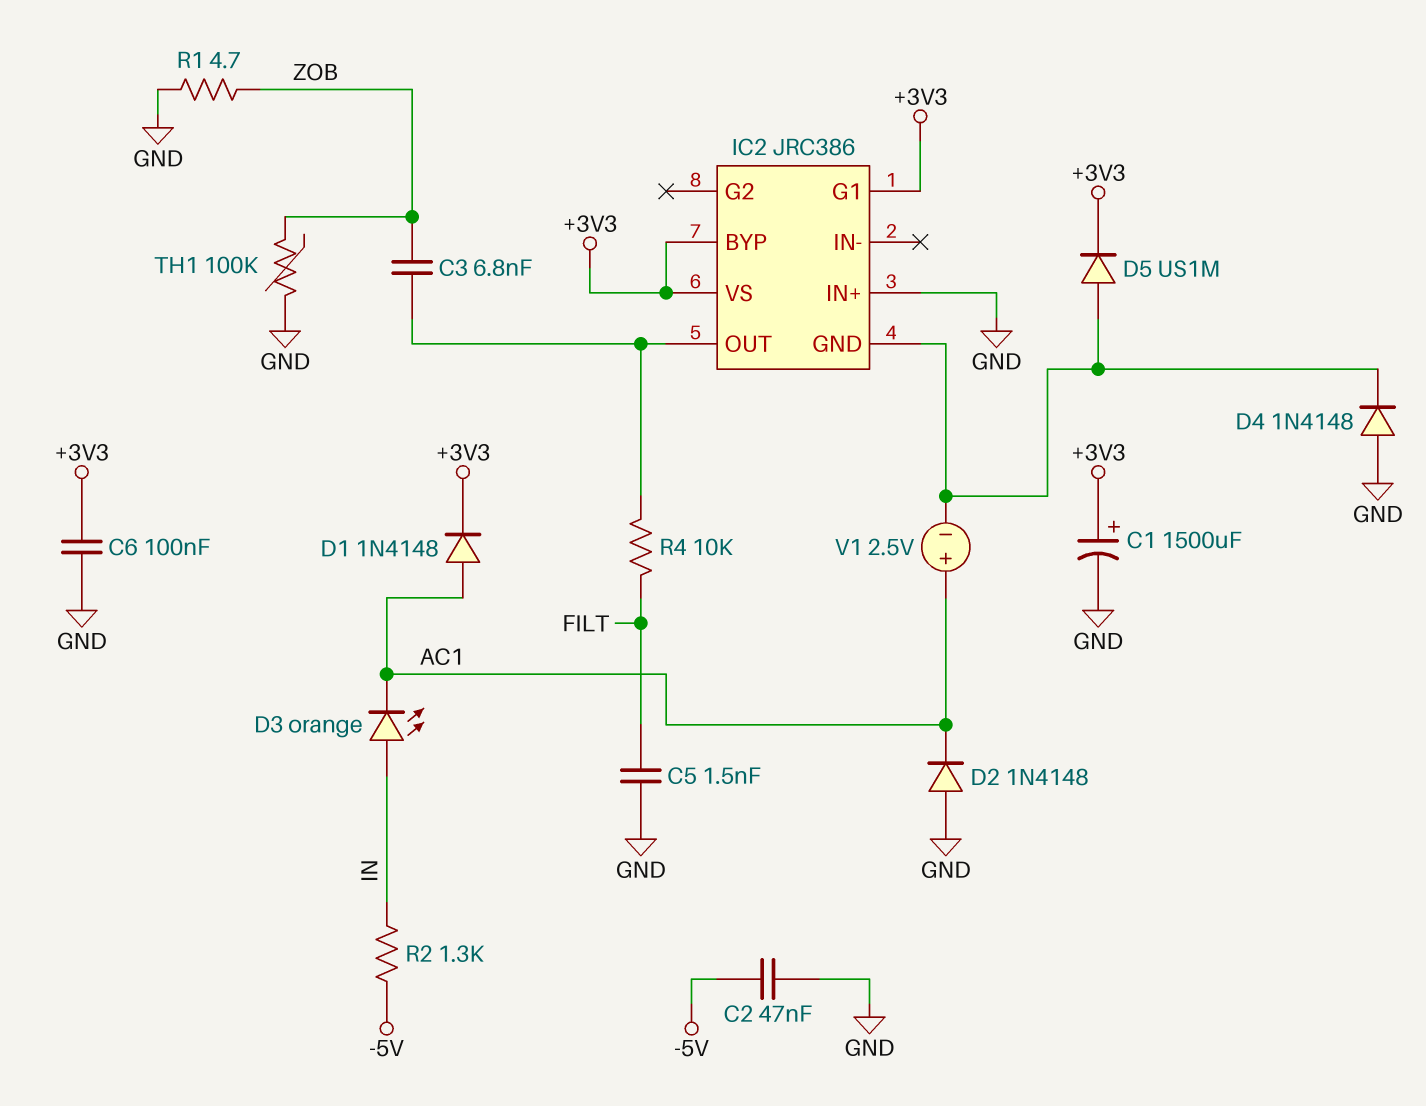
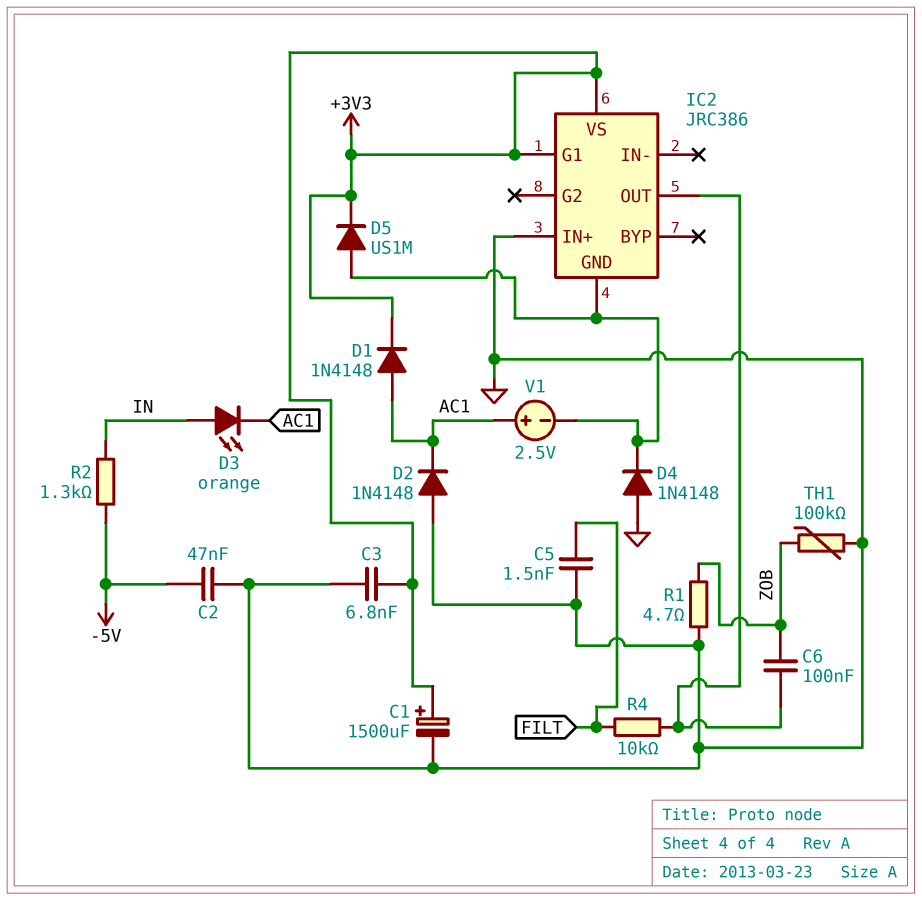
C3: 6.8nF (IC2/OUT, ZOB) -> 6.8nF (+3V3, GND)
C6: 100nF (+3V3, GND) -> 100nF (IC2/OUT, ZOB)
IC2 pin BYP: +3V3 -> none

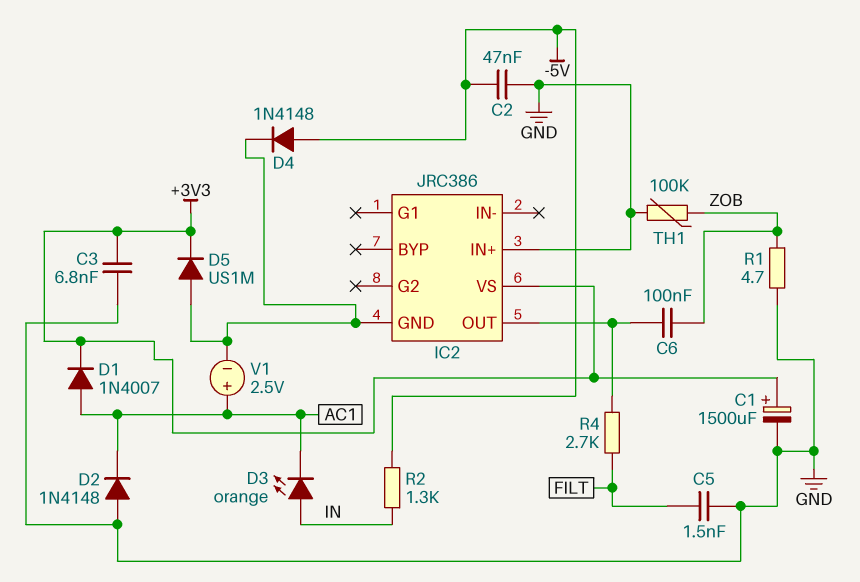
D1: diode 1N4148 (A AC1, K +3V3) -> diode 1N4007 (A AC1, K +3V3)
D4: diode 1N4148 (A GND, K IC2/GND) -> diode 1N4148 (A -5V, K IC2/GND)
IC2 pin G1: +3V3 -> none
R4: 10k (FILT, IC2/OUT) -> 2.7k (FILT, IC2/OUT)

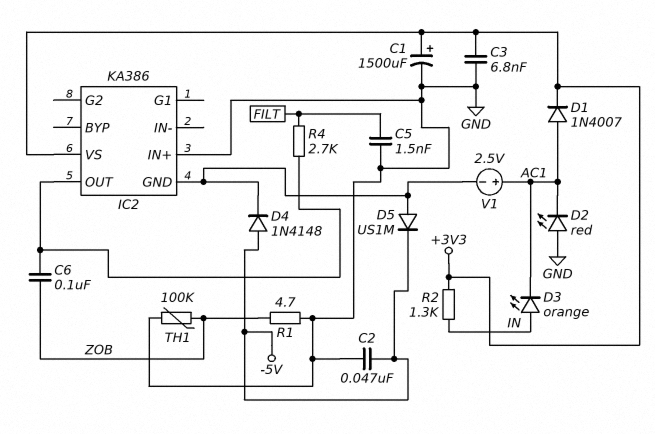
D2: diode 1N4148 (A GND, K AC1) -> LED red (A GND, K AC1)
D5: diode US1M (A IC2/GND, K +3V3) -> diode US1M (A IC2/GND, K -5V)
IC2: JRC386 -> KA386
R2: 1.3k (-5V, IN) -> 1.3k (+3V3, IN)

